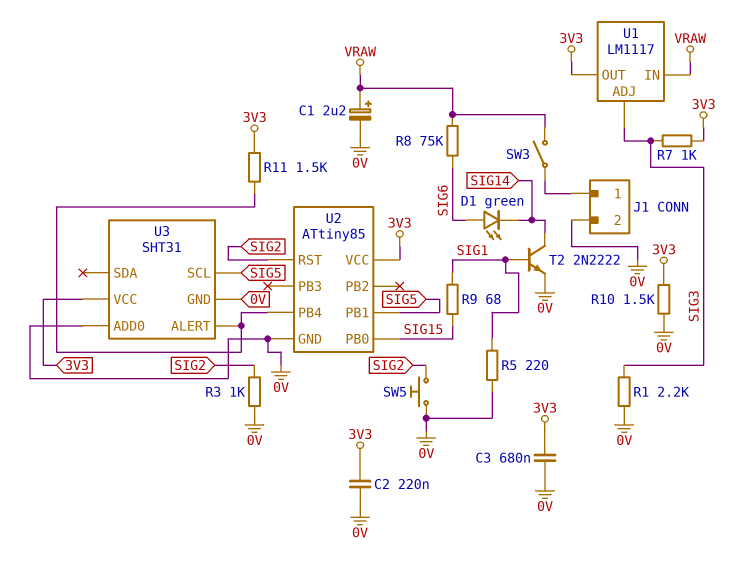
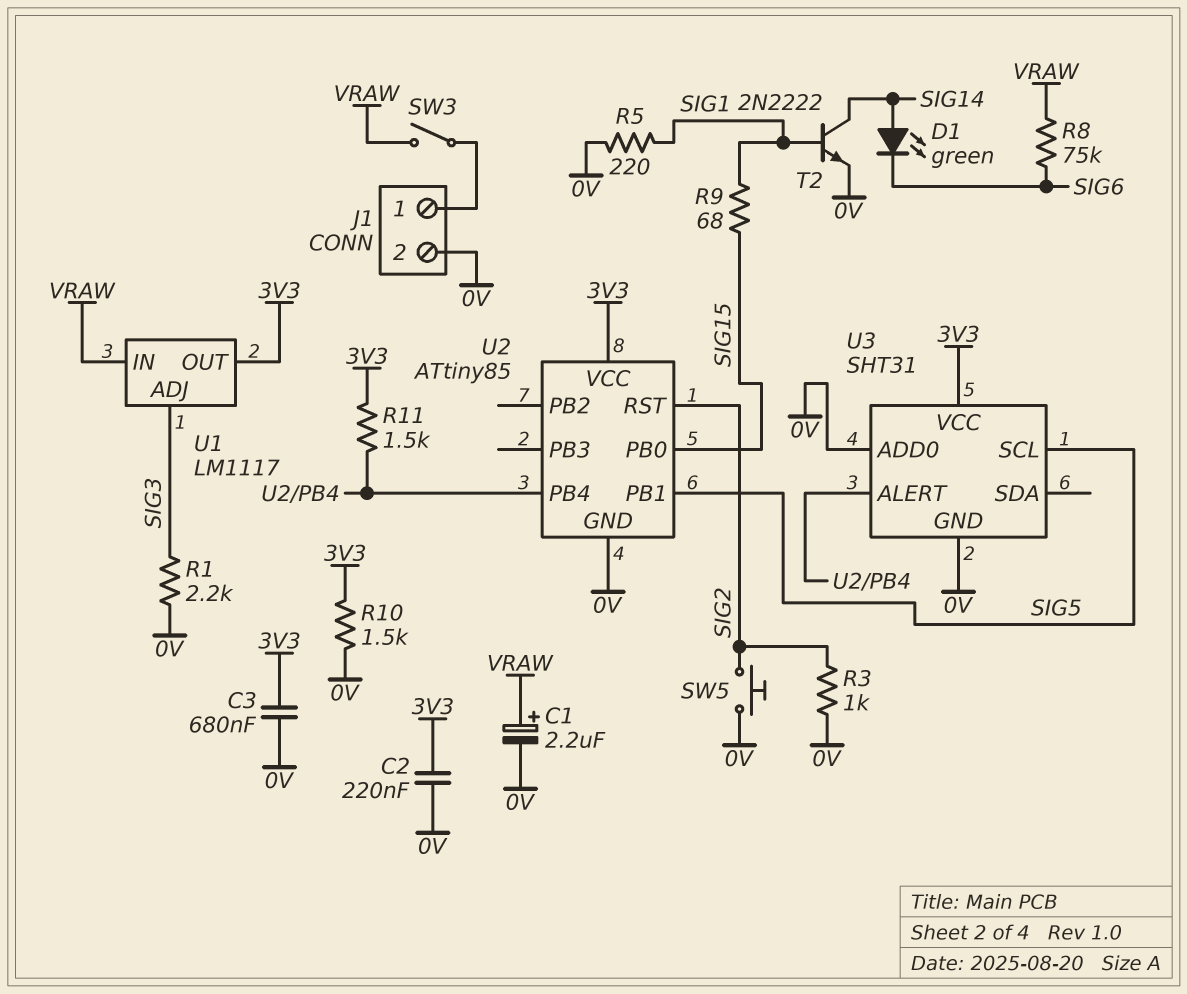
D1: LED green (A SIG6, K SIG14) -> LED green (A SIG14, K SIG6)
R7: 1k (3V3, SIG3) -> none

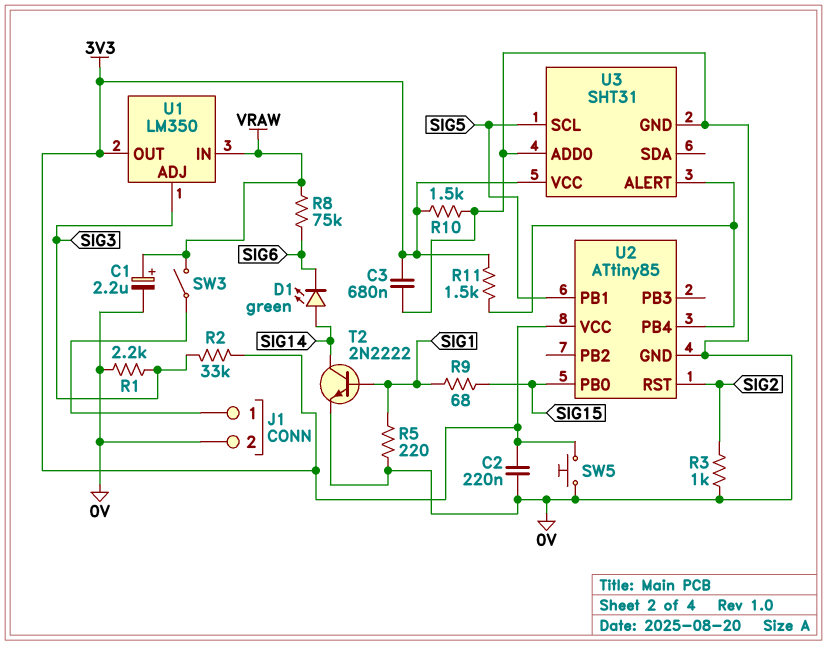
R2: none -> 33k (3V3, SIG3)
SW5: button (0V, SIG2) -> button (0V, 3V3)
U1: LM1117 -> LM350

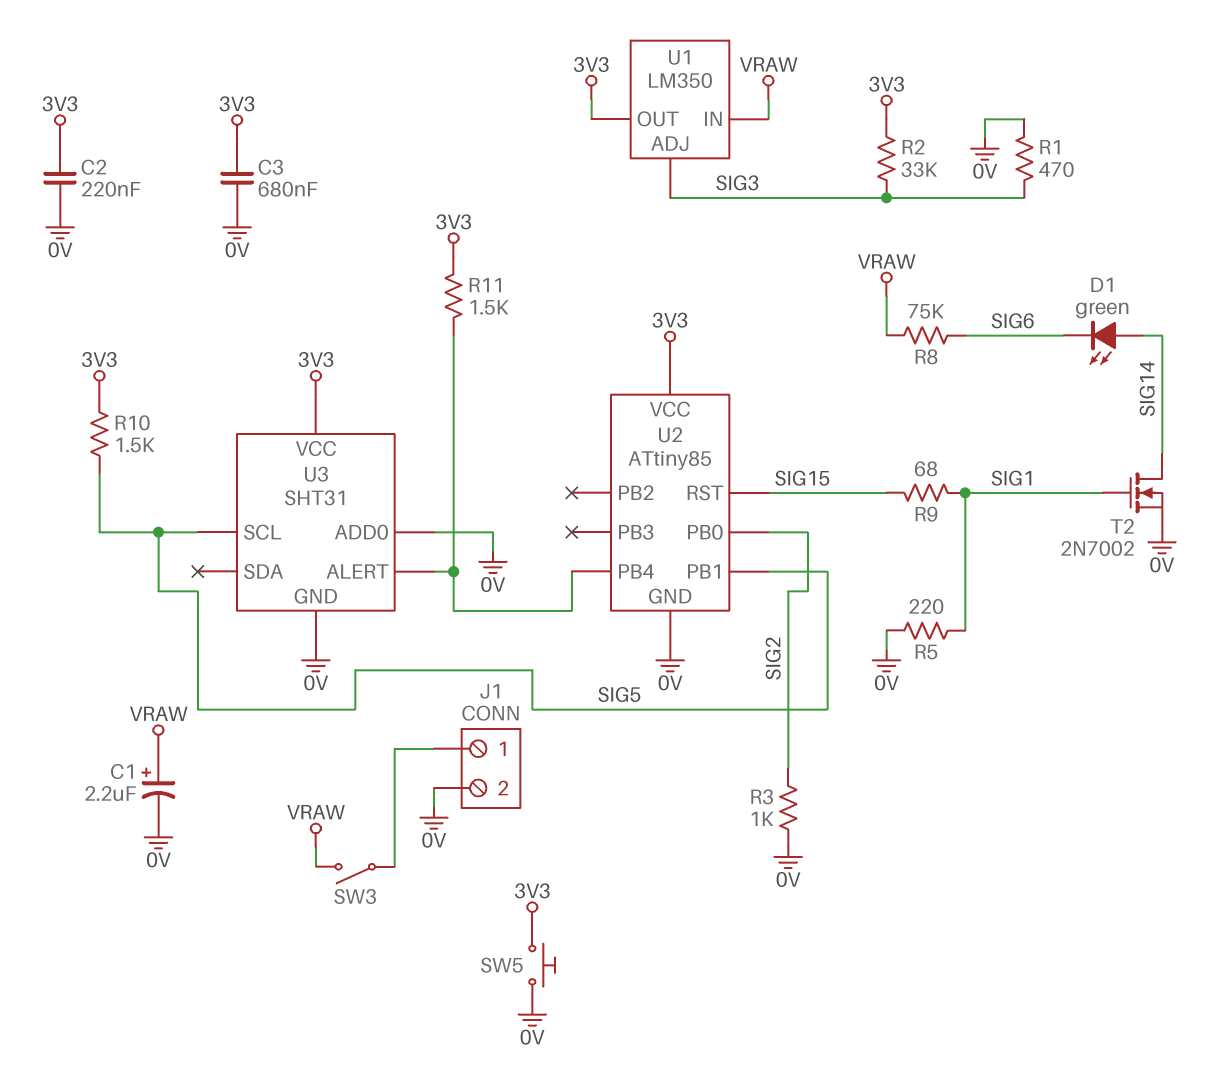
R1: 2.2k (0V, SIG3) -> 470 (0V, SIG3)
R10: 1.5k (0V, 3V3) -> 1.5k (3V3, SIG5)
T2: NPN 2N2222 (B SIG1, C SIG14, E 0V) -> NMOS 2N7002 (G SIG1, D SIG14, S 0V)
U2 pin PB0: SIG15 -> SIG2
U2 pin RST: SIG2 -> SIG15

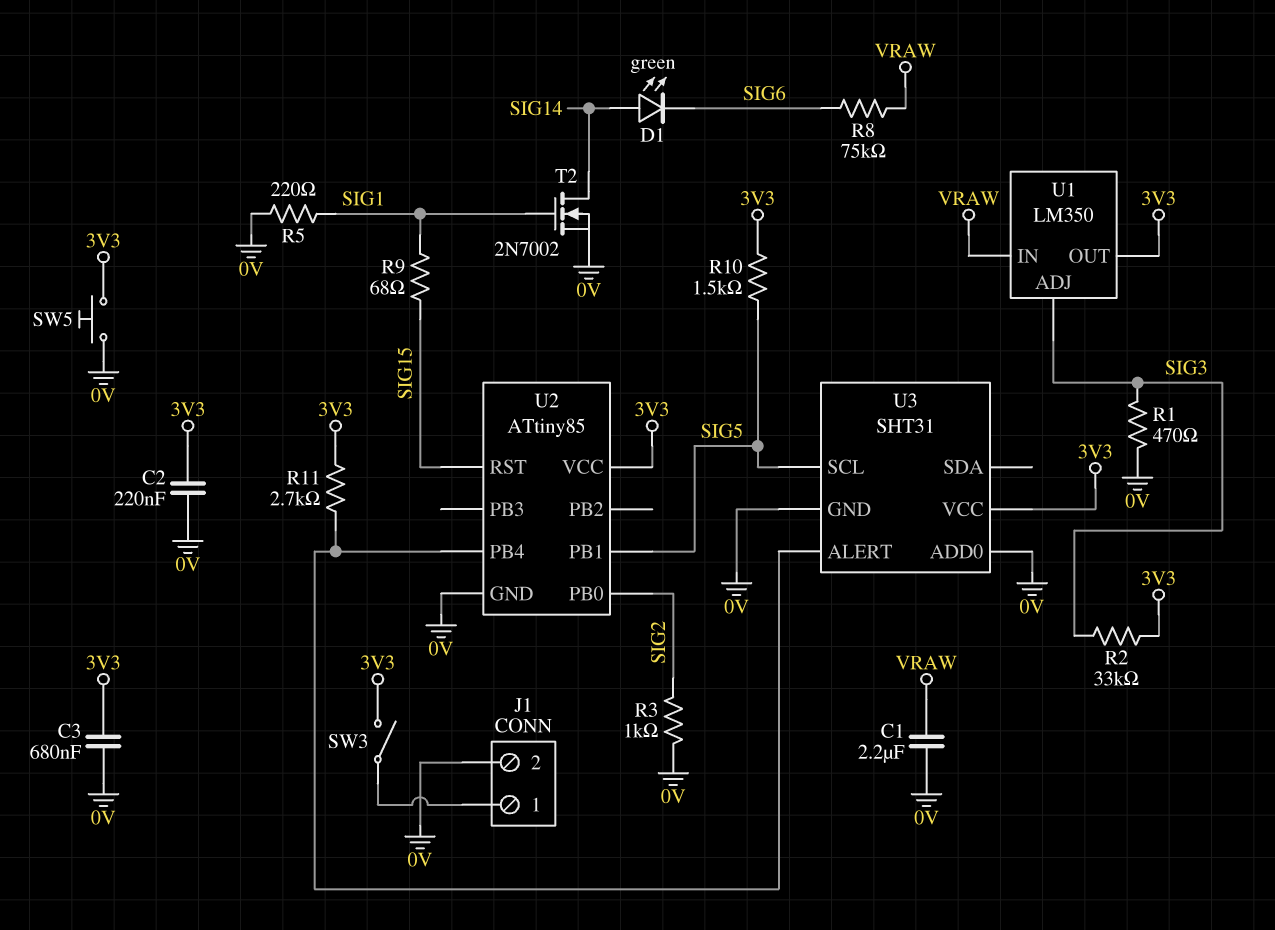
C1: 2.2uF (plus VRAW, minus 0V) -> 2.2uF (0V, VRAW)
R11: 1.5k (3V3, U2/PB4) -> 2.7k (3V3, U2/PB4)
SW3: switch (J1/1, VRAW) -> switch (3V3, J1/1)

